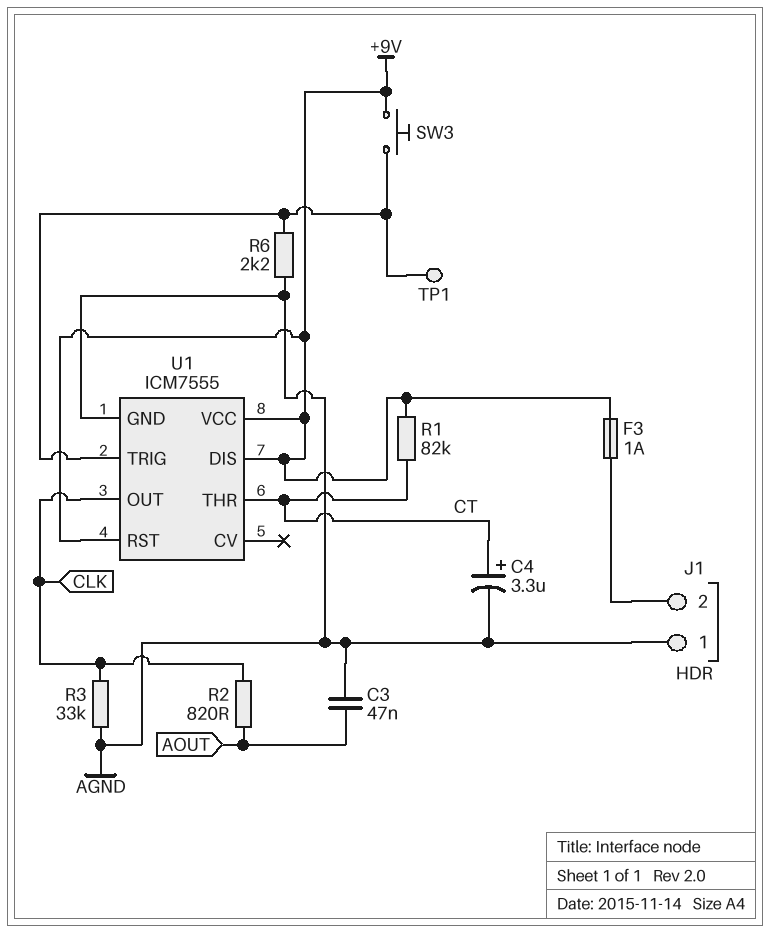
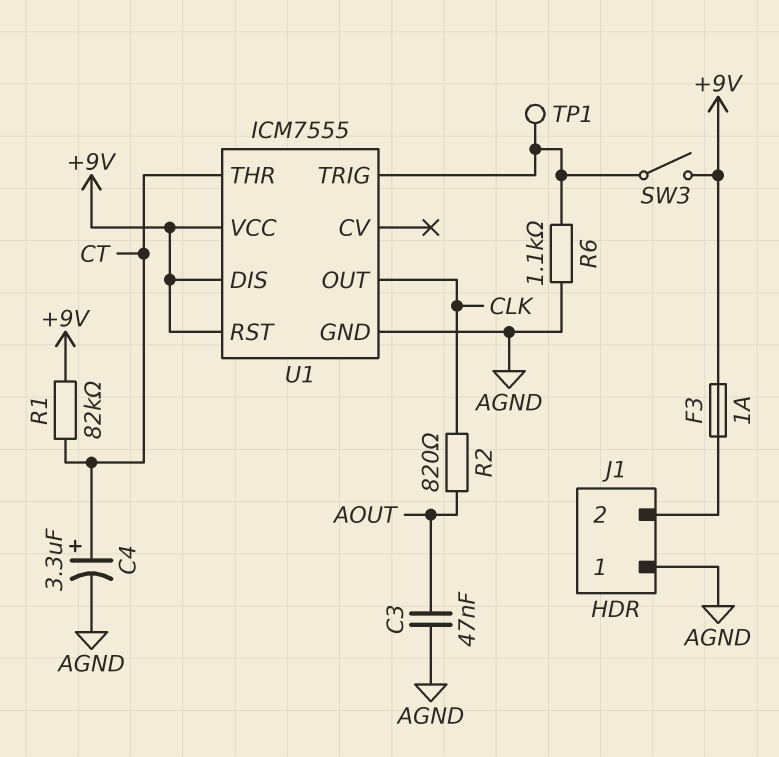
R3: 33k (AGND, CLK) -> none
R6: 2.2k (AGND, U1/TRIG) -> 1.1k (AGND, U1/TRIG)
SW3: button (+9V, U1/TRIG) -> switch (+9V, U1/TRIG)

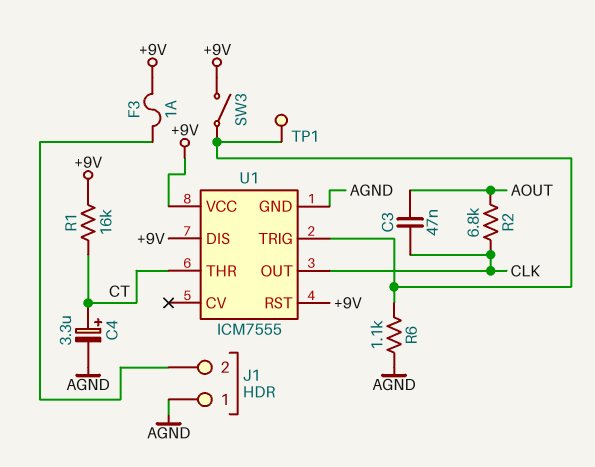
C3: 47nF (AGND, AOUT) -> 47nF (AOUT, CLK)
R1: 82k (+9V, CT) -> 16k (+9V, CT)
R2: 820 (AOUT, CLK) -> 6.8k (AOUT, CLK)

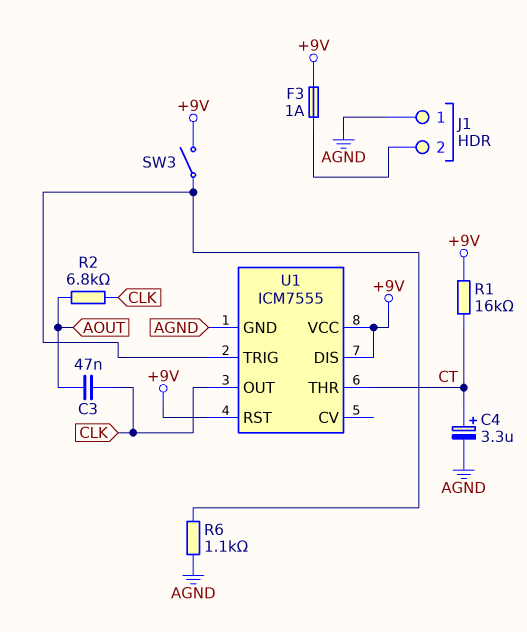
TP1: test point (U1/TRIG) -> none

